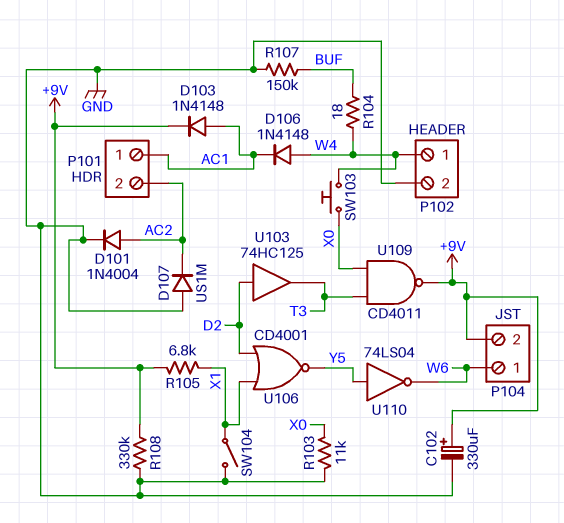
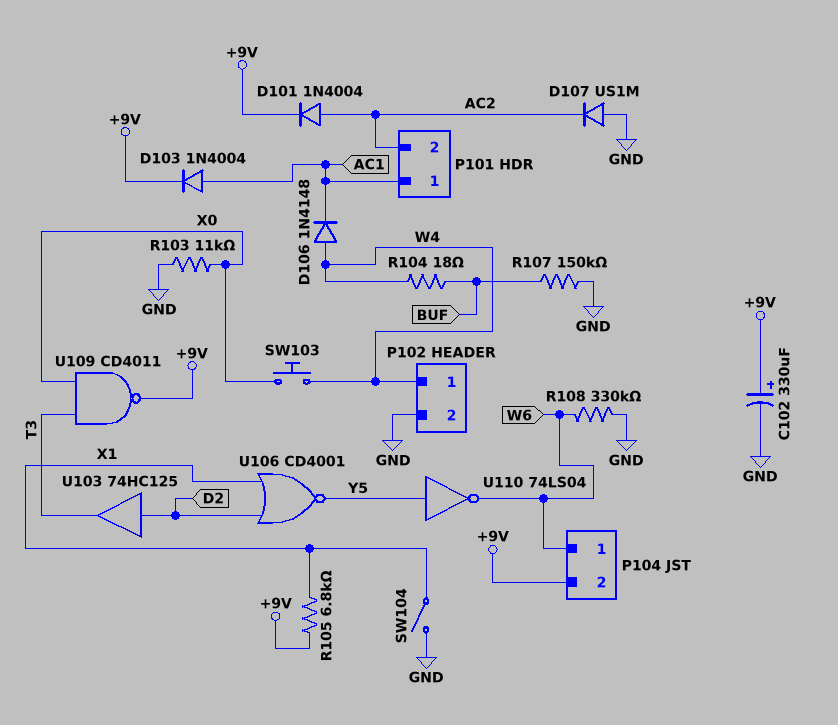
D101: diode 1N4004 (A AC2, K GND) -> diode 1N4004 (A AC2, K +9V)
D103: diode 1N4148 (A AC1, K +9V) -> diode 1N4004 (A AC1, K +9V)
R108: 330k (+9V, GND) -> 330k (GND, W6)

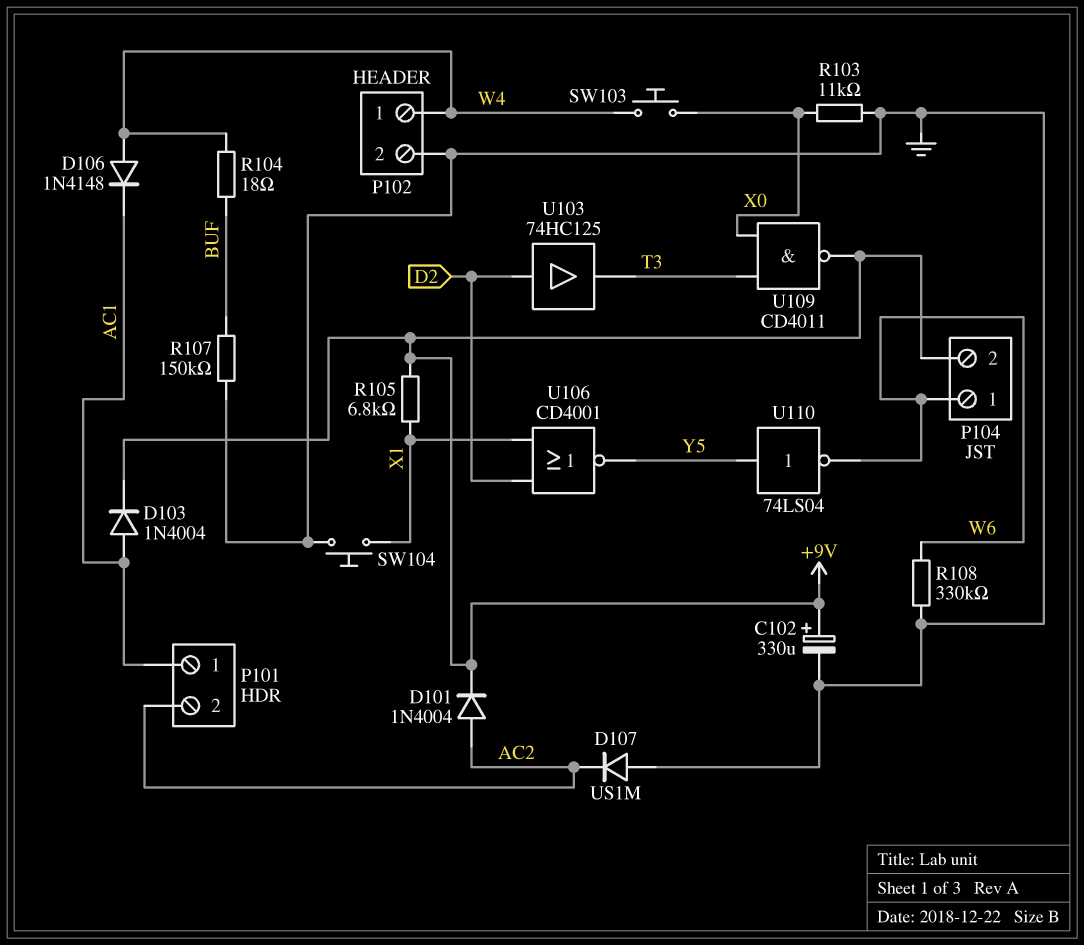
SW104: switch (GND, X1) -> button (GND, X1)

